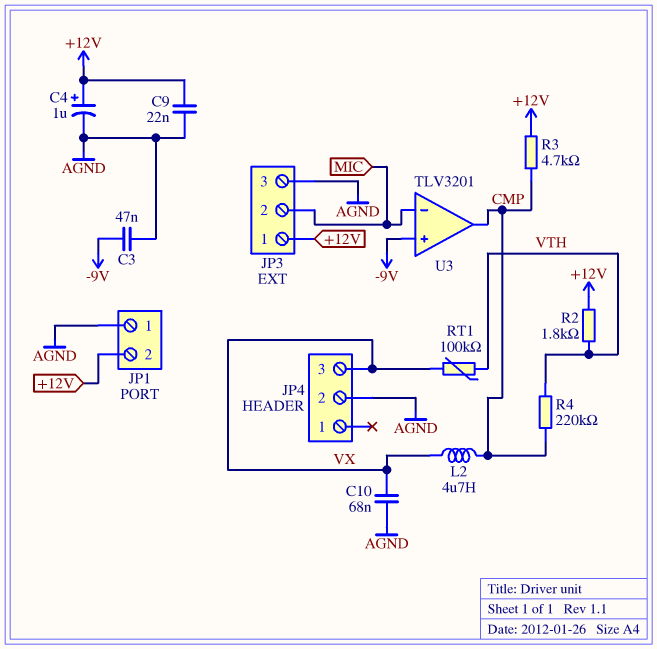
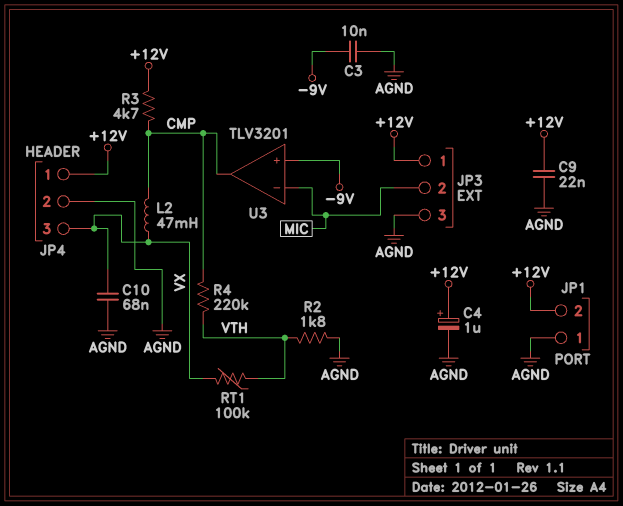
C3: 47nF (-9V, AGND) -> 10nF (-9V, AGND)
JP4 pin 1: none -> +12V
L2: 4.7uH (CMP, VX) -> 47mH (CMP, VX)
R2: 1.8k (+12V, VTH) -> 1.8k (AGND, VTH)

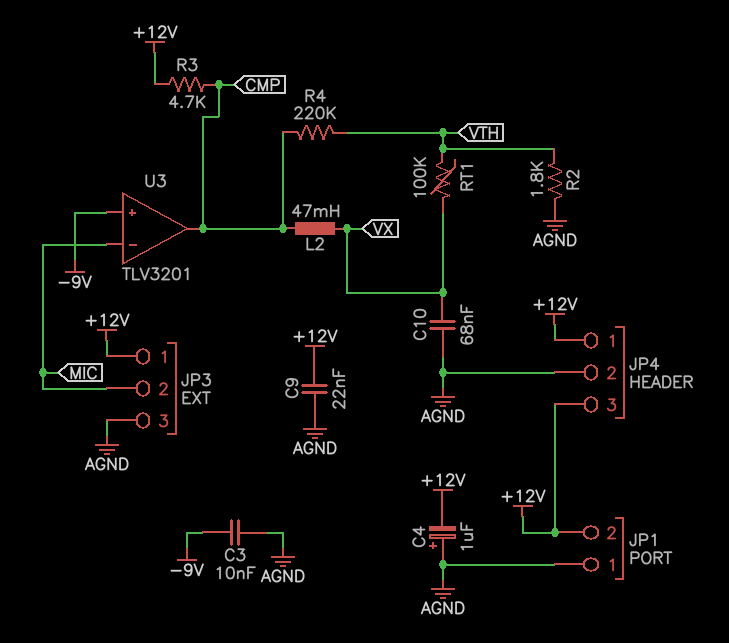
C4: 1uF (plus +12V, minus AGND) -> 1uF (plus AGND, minus +12V)
JP4 pin 3: VX -> +12V

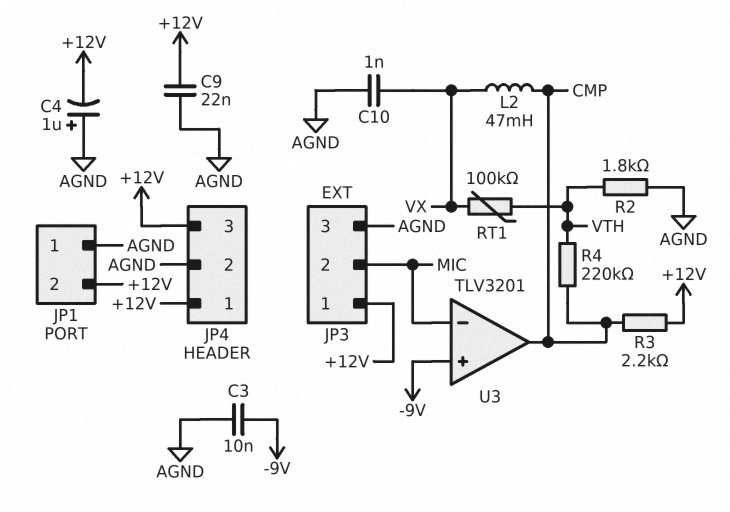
C10: 68nF (AGND, VX) -> 1nF (AGND, VX)
R3: 4.7k (+12V, CMP) -> 2.2k (+12V, CMP)

